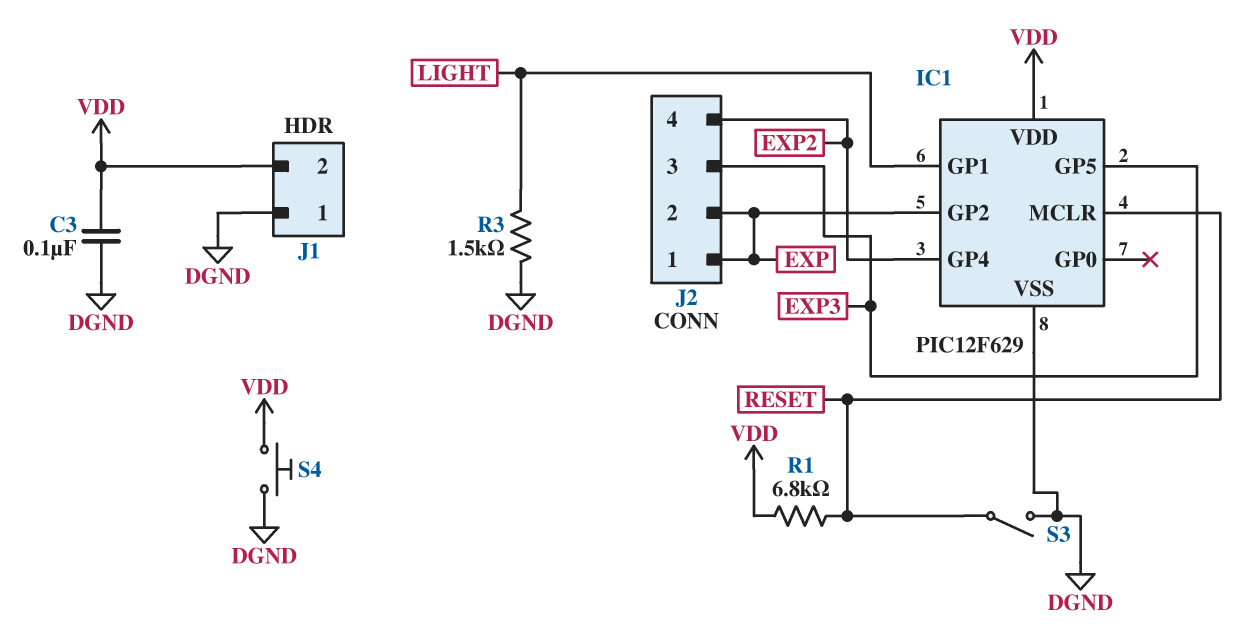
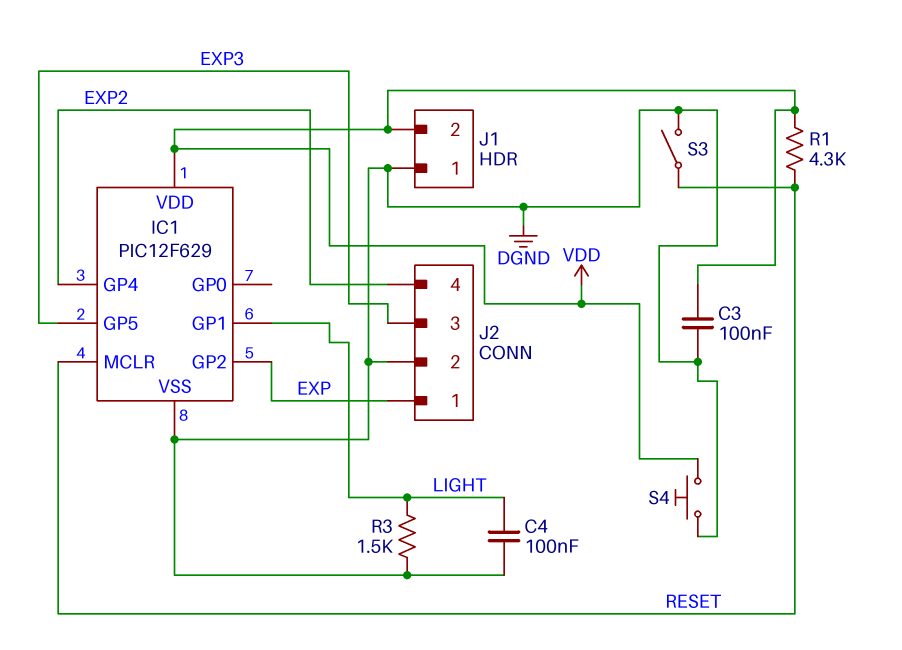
C4: none -> 100nF (DGND, LIGHT)
J2 pin 2: EXP -> DGND
R1: 6.8k (RESET, VDD) -> 4.3k (RESET, VDD)

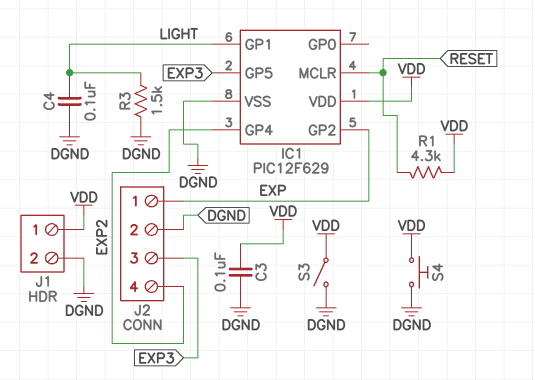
J1 pin 1: DGND -> VDD
J1 pin 2: VDD -> DGND
S3: switch (DGND, RESET) -> switch (DGND, VDD)

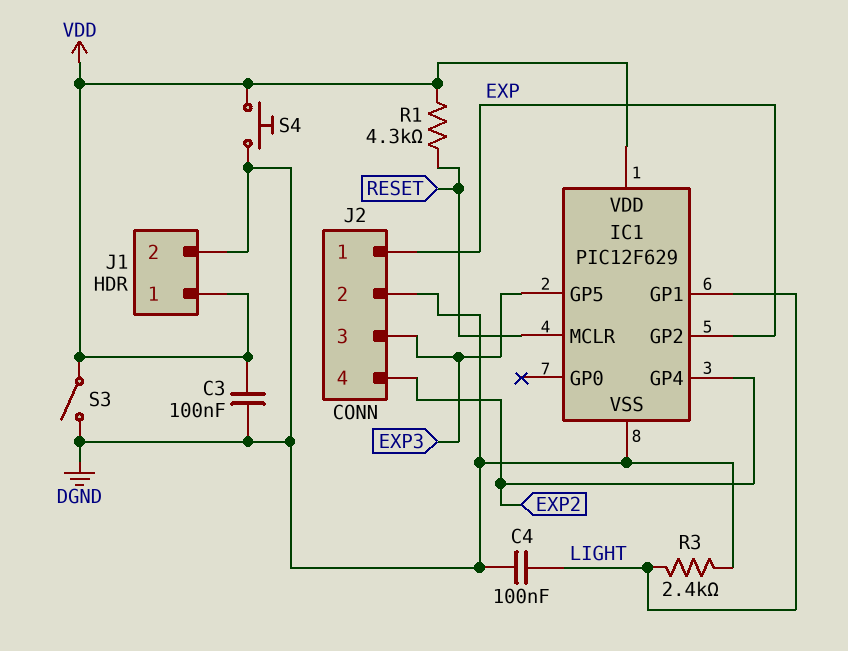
R3: 1.5k (DGND, LIGHT) -> 2.4k (DGND, LIGHT)

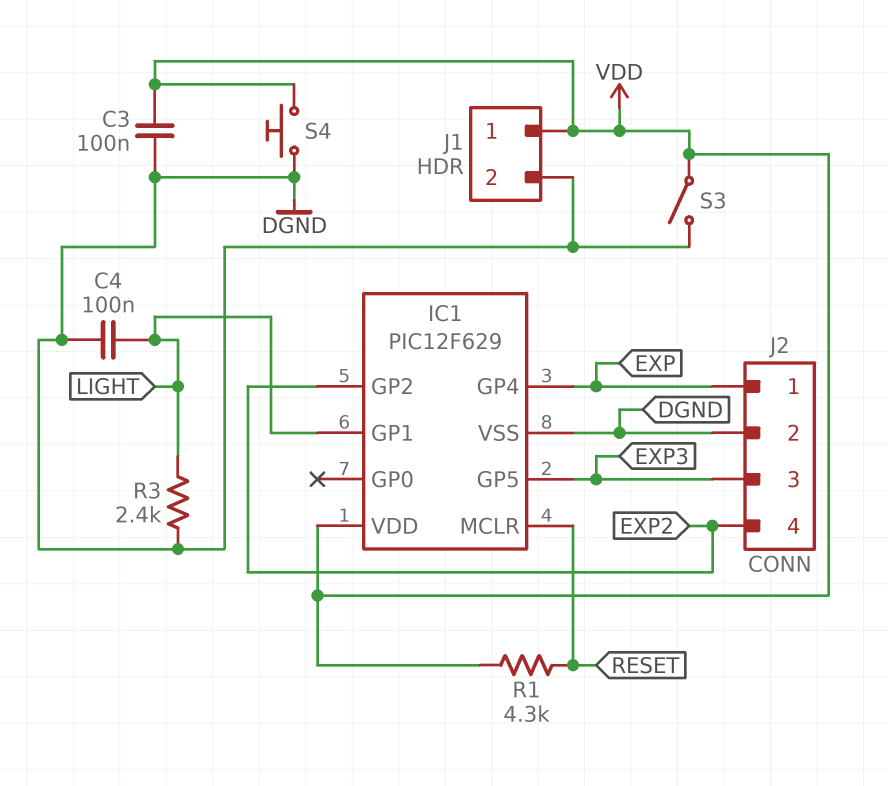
IC1 pin GP2: EXP -> EXP2
IC1 pin GP4: EXP2 -> EXP

